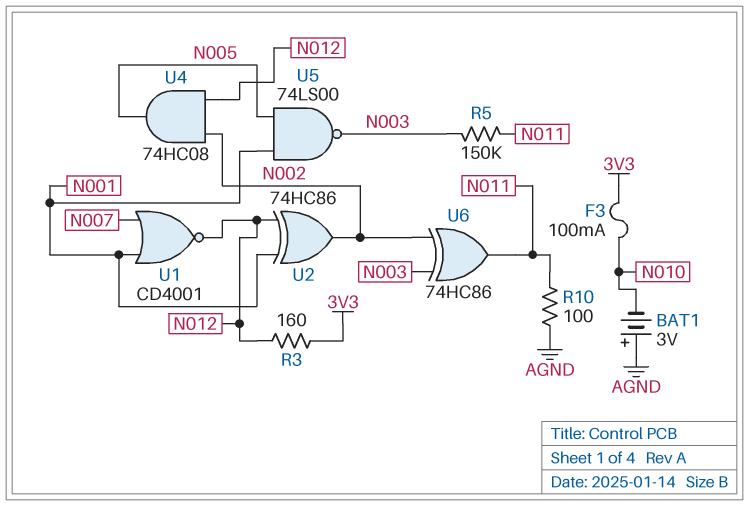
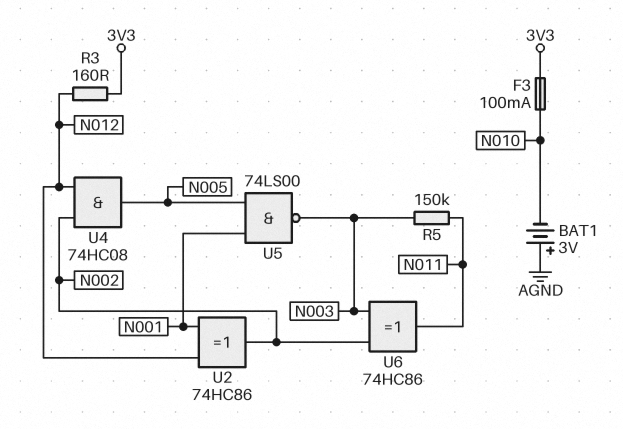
R10: 100 (AGND, N011) -> none
U1: NOR CD4001 (in N001, in N007, out N012) -> none

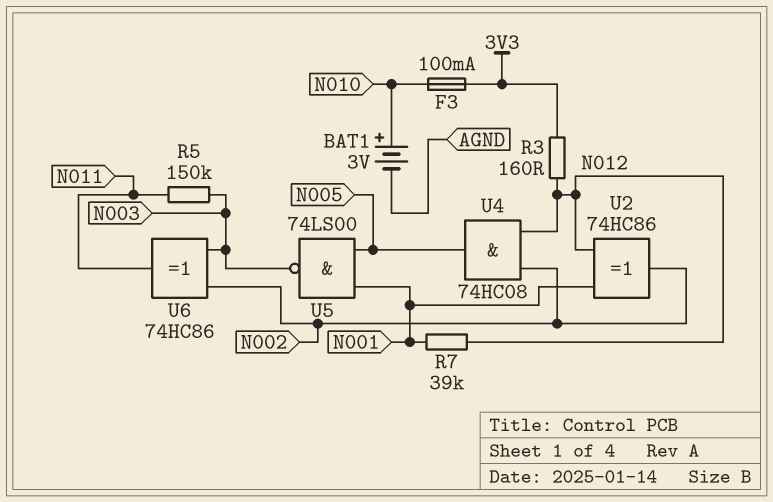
BAT1: 3V (plus AGND, minus N010) -> 3V (plus N010, minus AGND)
R7: none -> 39k (N001, N012)

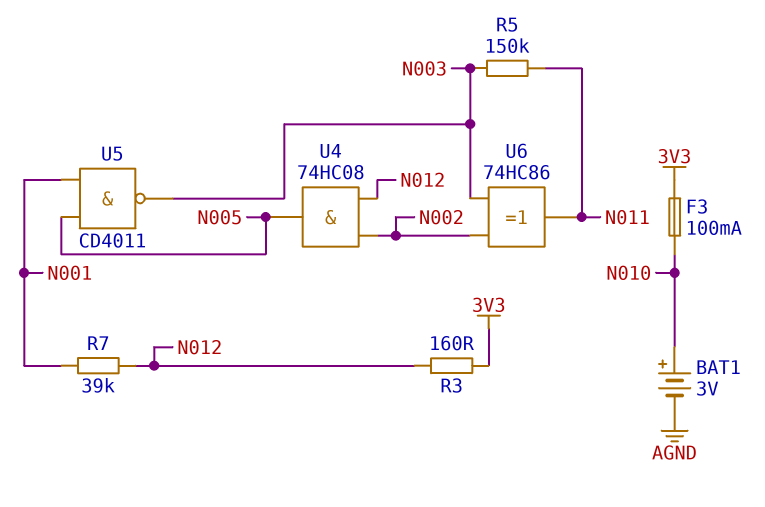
U2: XOR 74HC86 (in N001, in N012, out N002) -> none
U5: NAND 74LS00 (in N001, in N005, out N003) -> NAND CD4011 (in N001, in N005, out N003)

